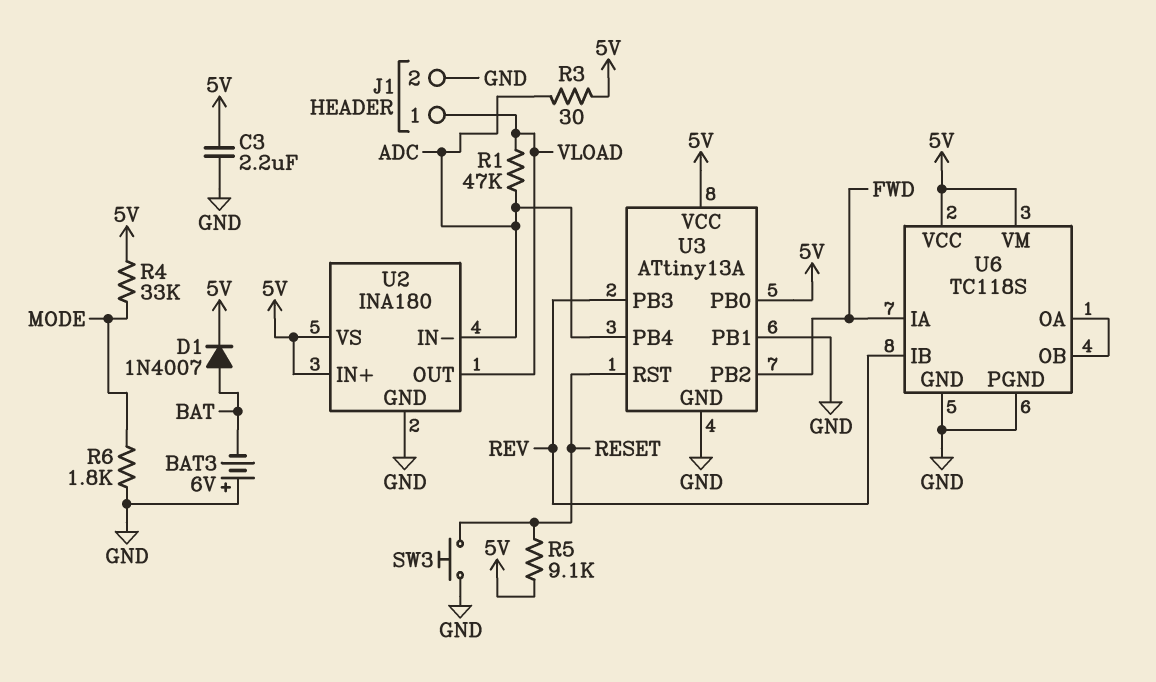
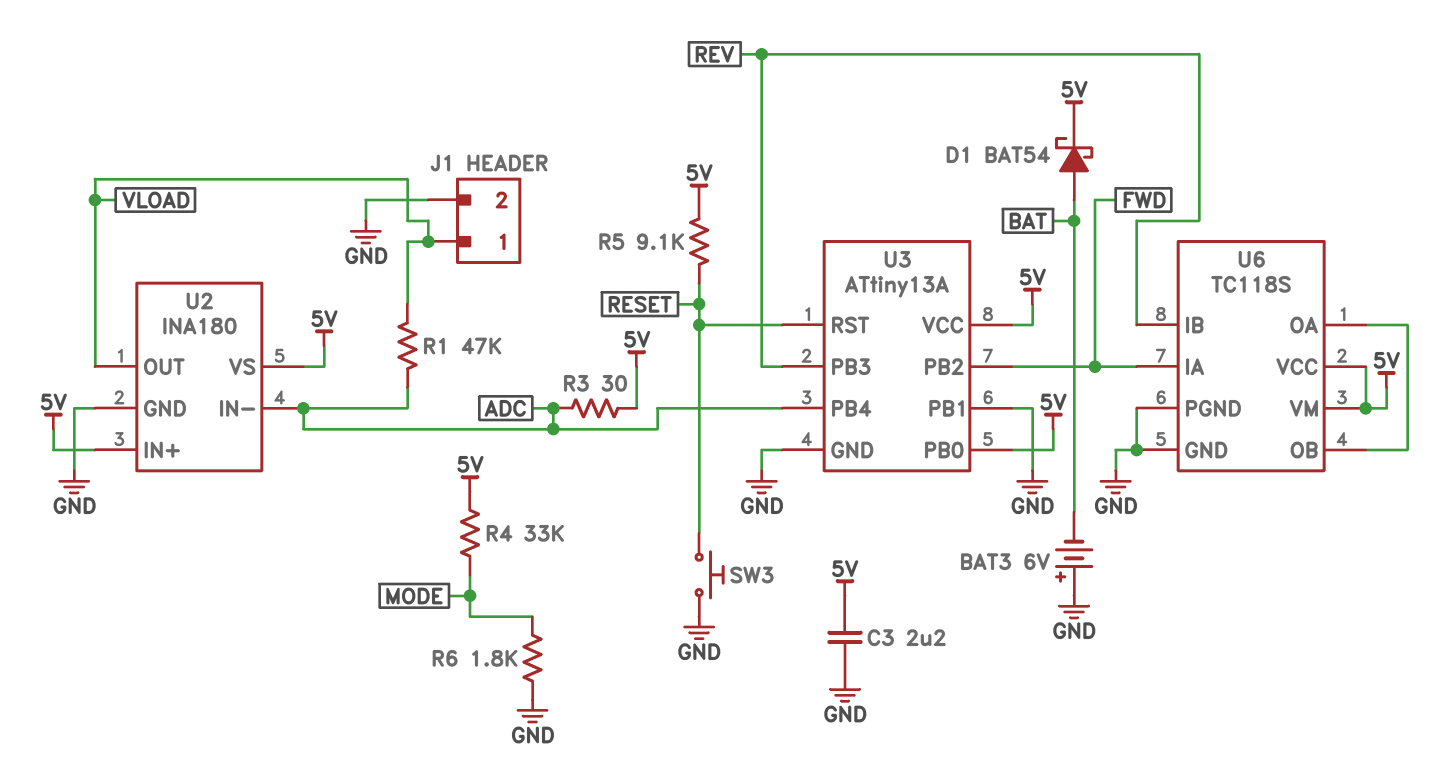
D1: diode 1N4007 (A BAT, K 5V) -> schottky BAT54 (A BAT, K 5V)

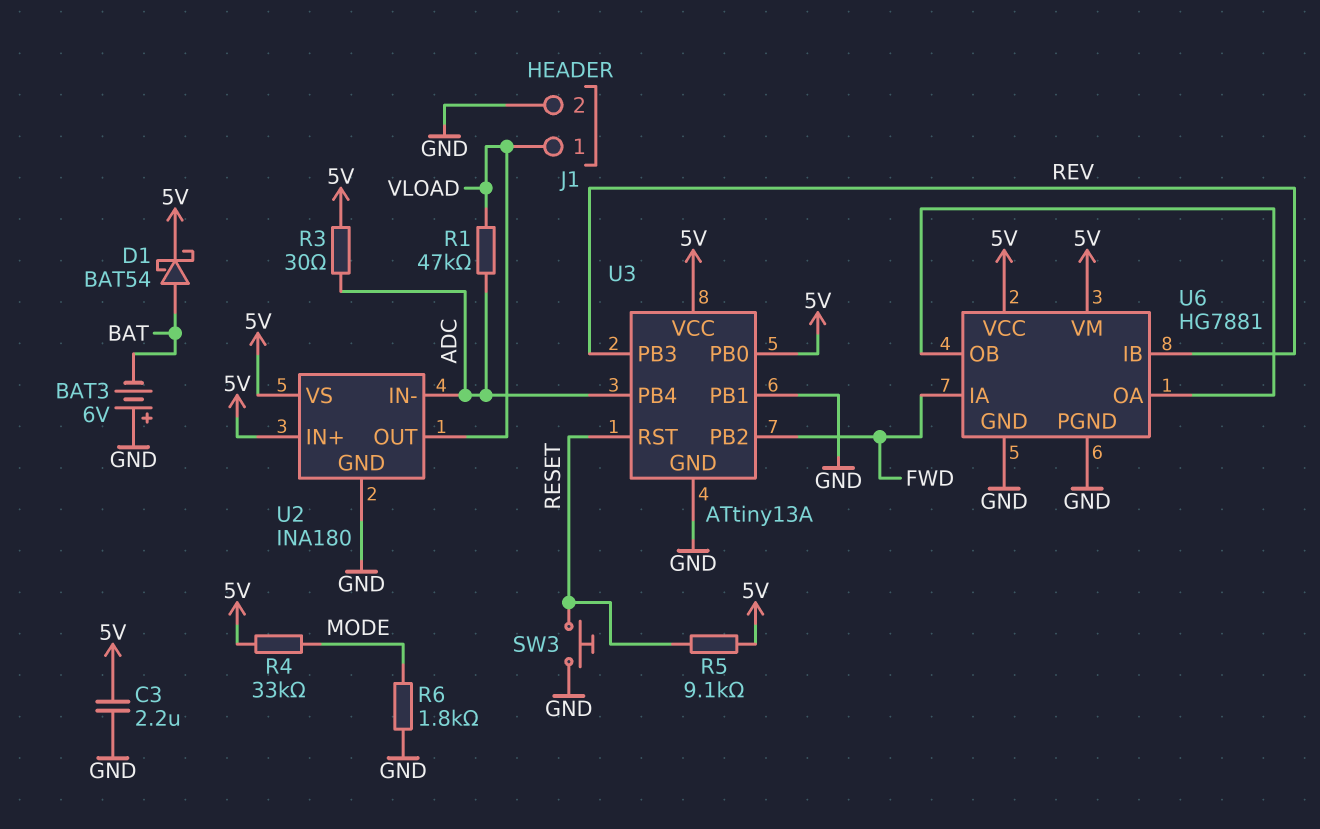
U6: TC118S -> HG7881

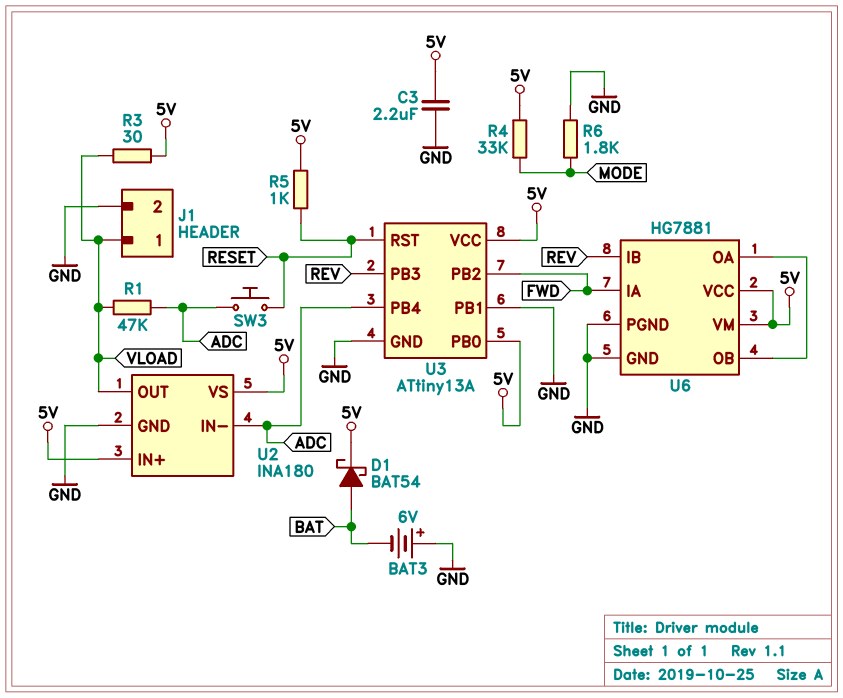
R3: 30 (5V, ADC) -> 30 (5V, VLOAD)
R5: 9.1k (5V, RESET) -> 1k (5V, RESET)
SW3: button (GND, RESET) -> button (ADC, RESET)

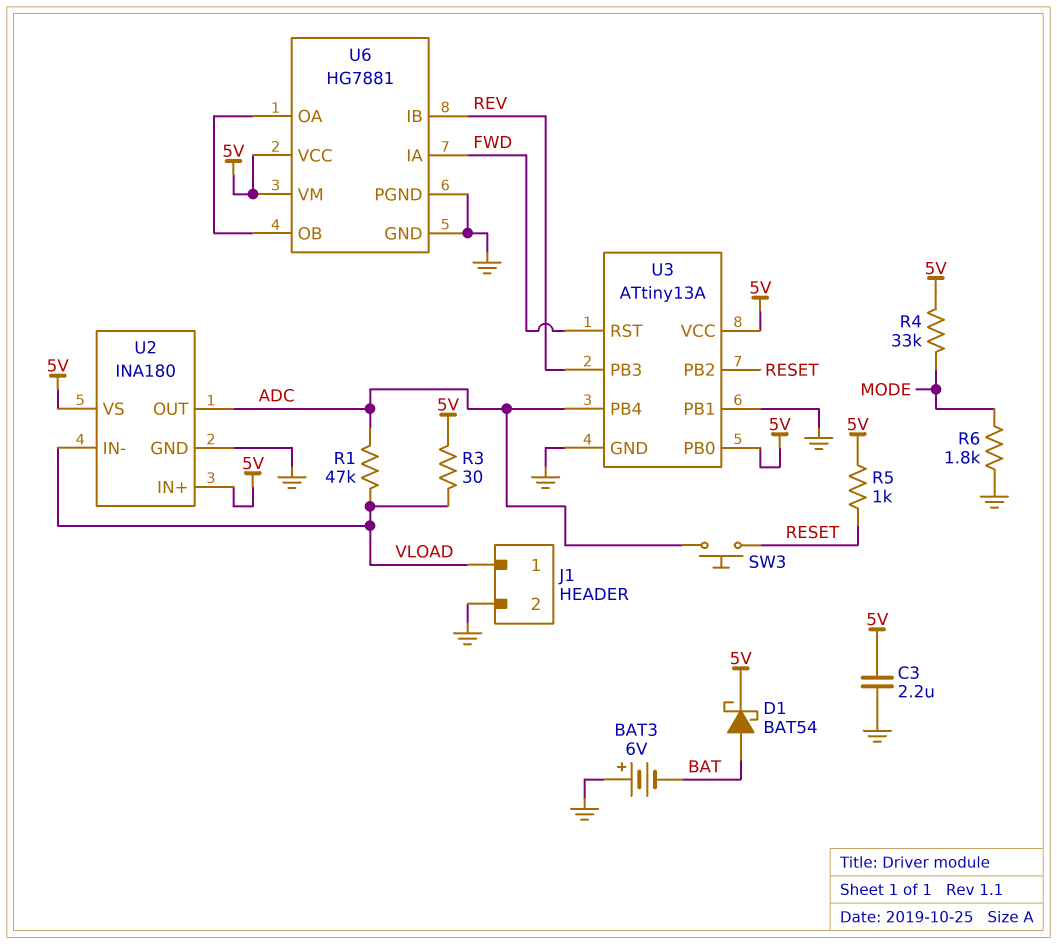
U2 pin IN-: ADC -> VLOAD
U2 pin OUT: VLOAD -> ADC
U3 pin PB2: FWD -> RESET
U3 pin RST: RESET -> FWD

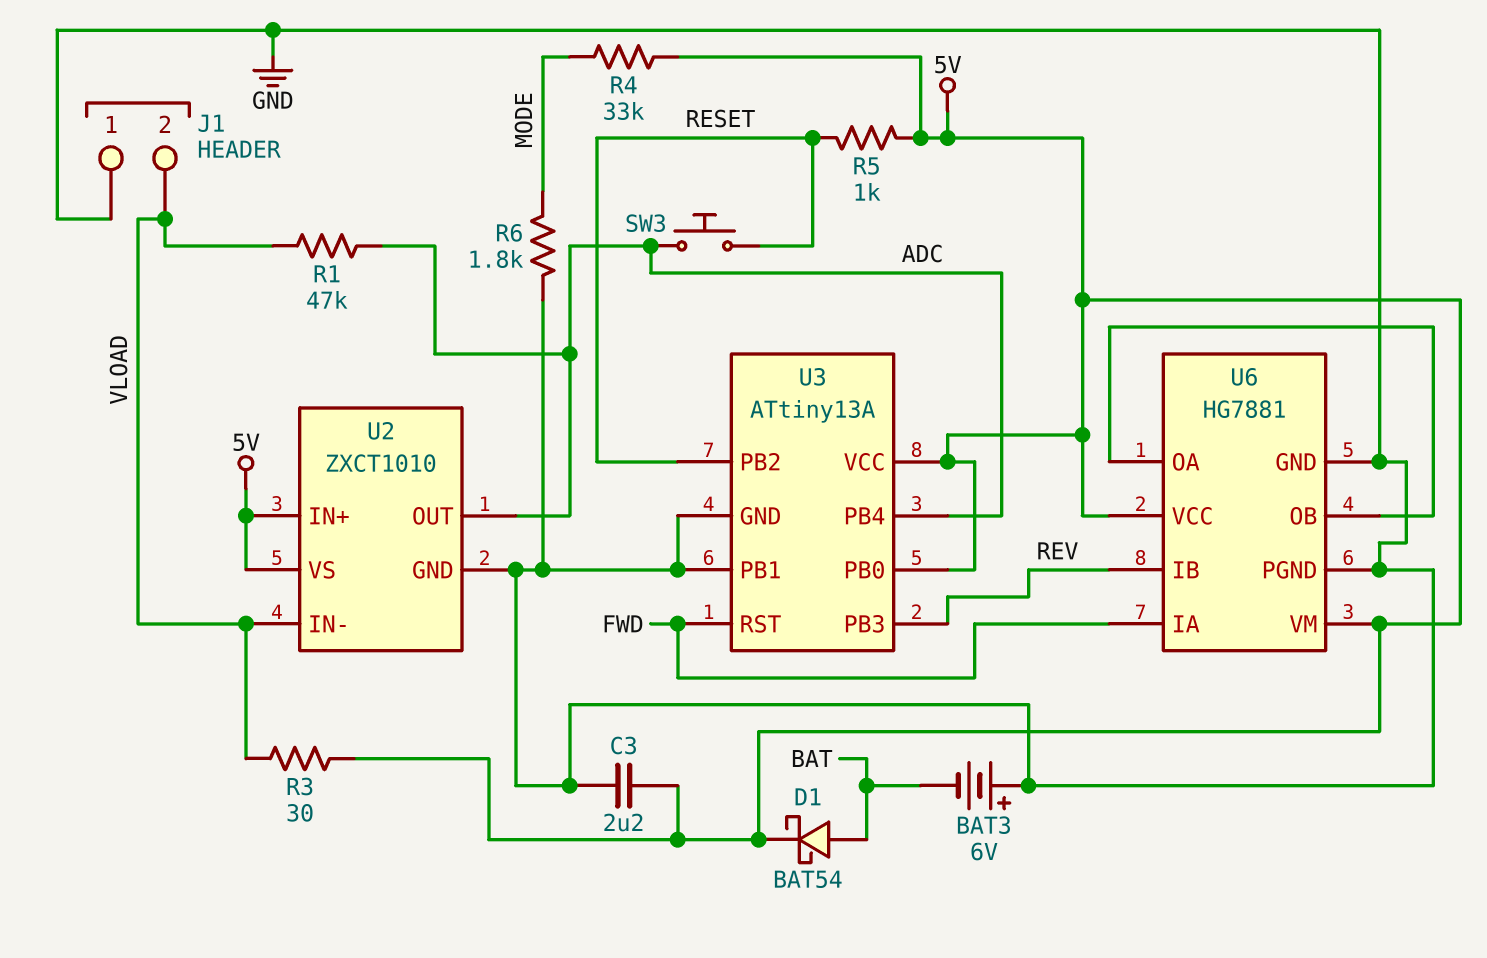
J1 pin 1: VLOAD -> GND
J1 pin 2: GND -> VLOAD
U2: INA180 -> ZXCT1010

